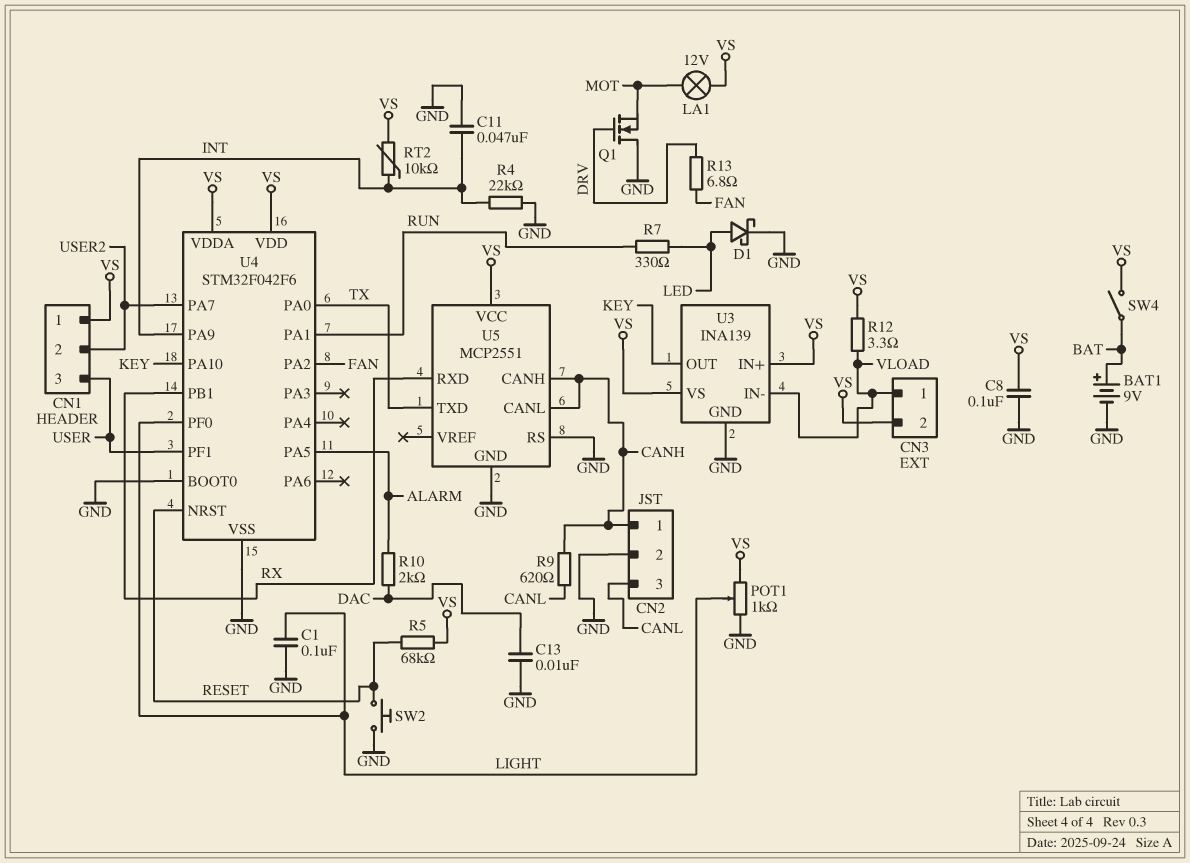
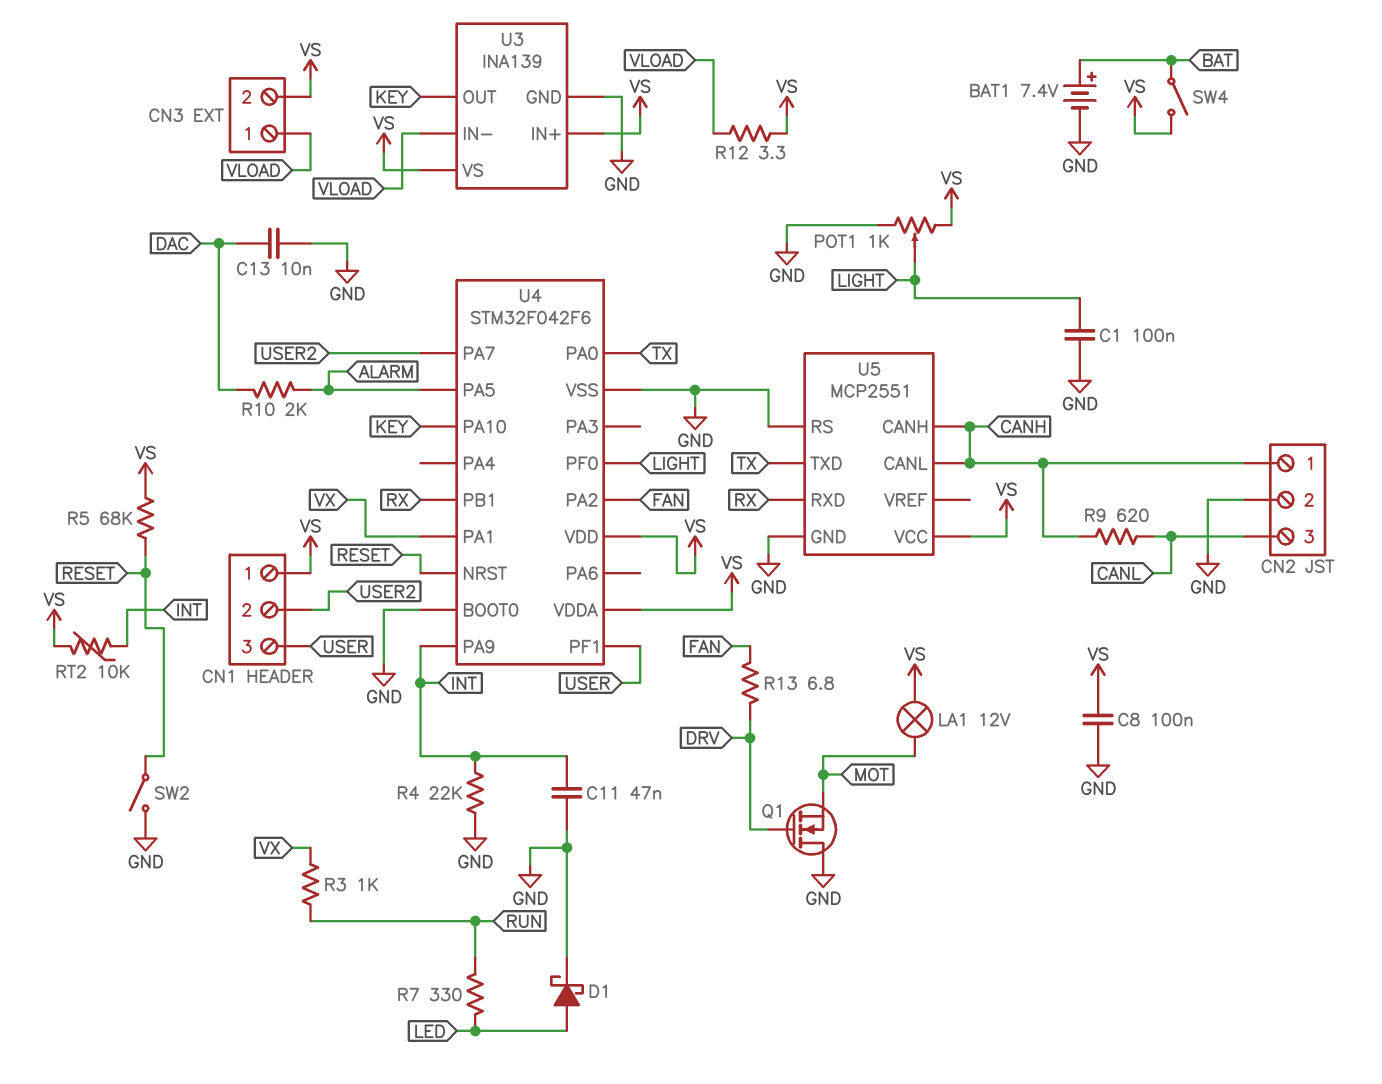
BAT1: 9V (plus BAT, minus GND) -> 7.4V (plus BAT, minus GND)
R3: none -> 1k (RUN, VX)
SW2: button (GND, RESET) -> switch (GND, RESET)
U4 pin PA1: RUN -> VX

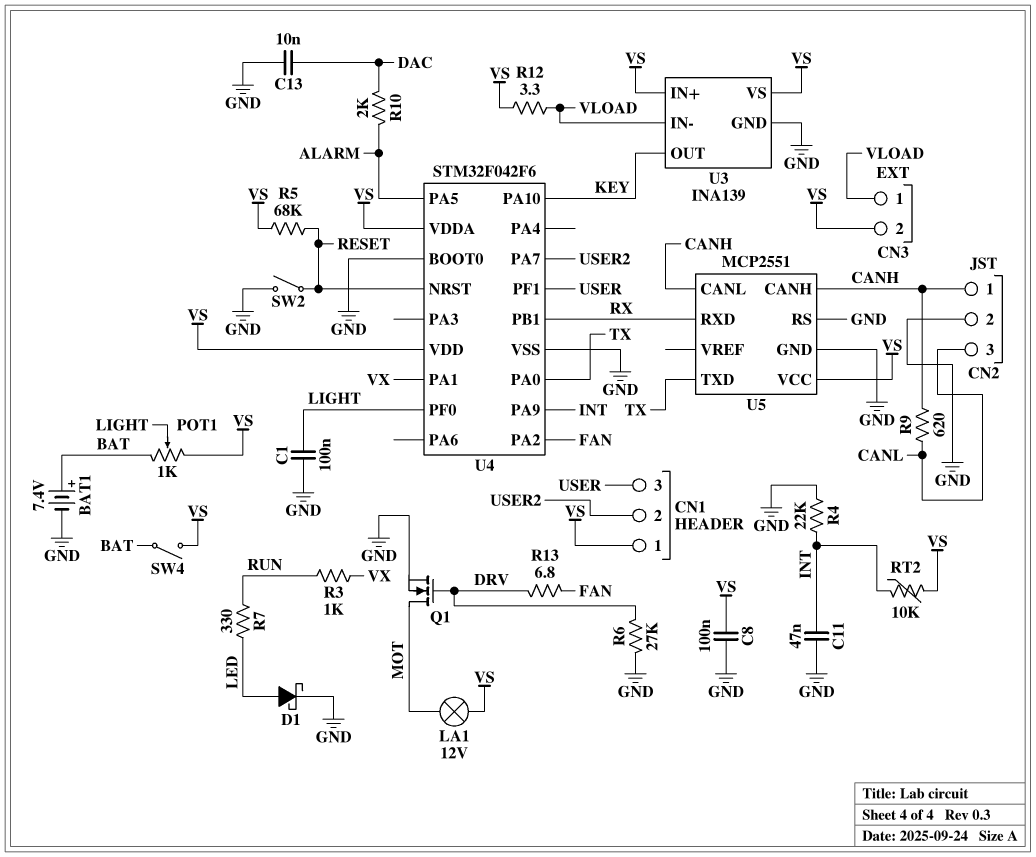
POT1: 1k (GND, VS, wiper LIGHT) -> 1k (BAT, VS, wiper LIGHT)
Q1: NMOS (G DRV, D GND, S MOT) -> NMOS (G DRV, D MOT, S GND)
R6: none -> 27k (DRV, GND)

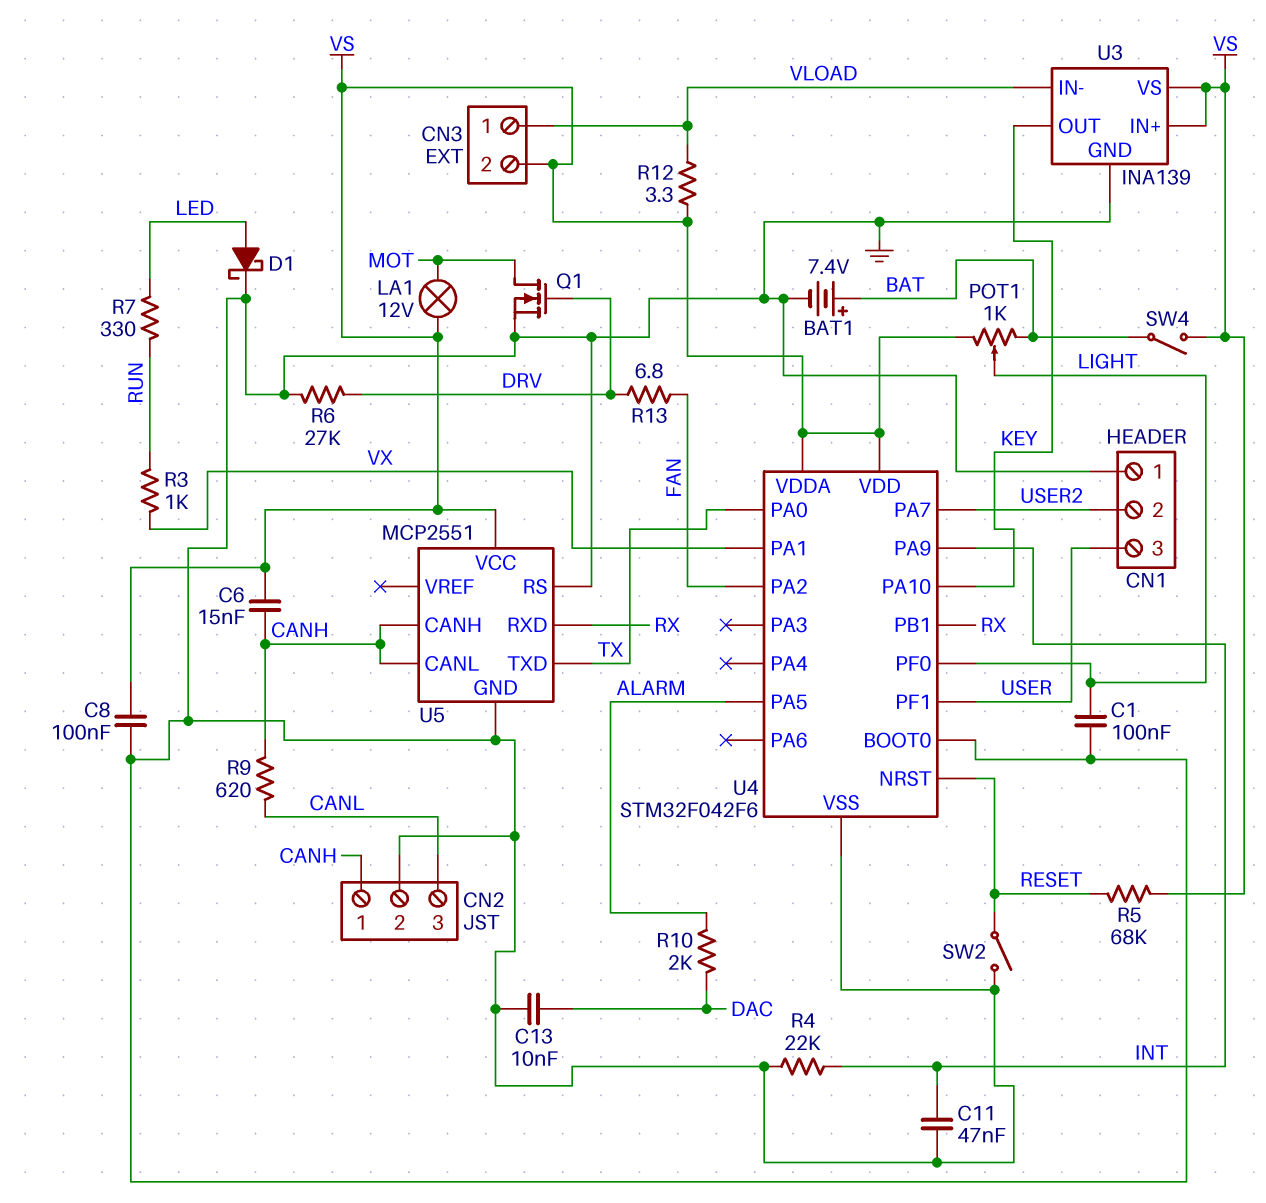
C6: none -> 15nF (CANH, VS)
CN1 pin 1: VS -> GND
RT2: 10k (INT, VS) -> none

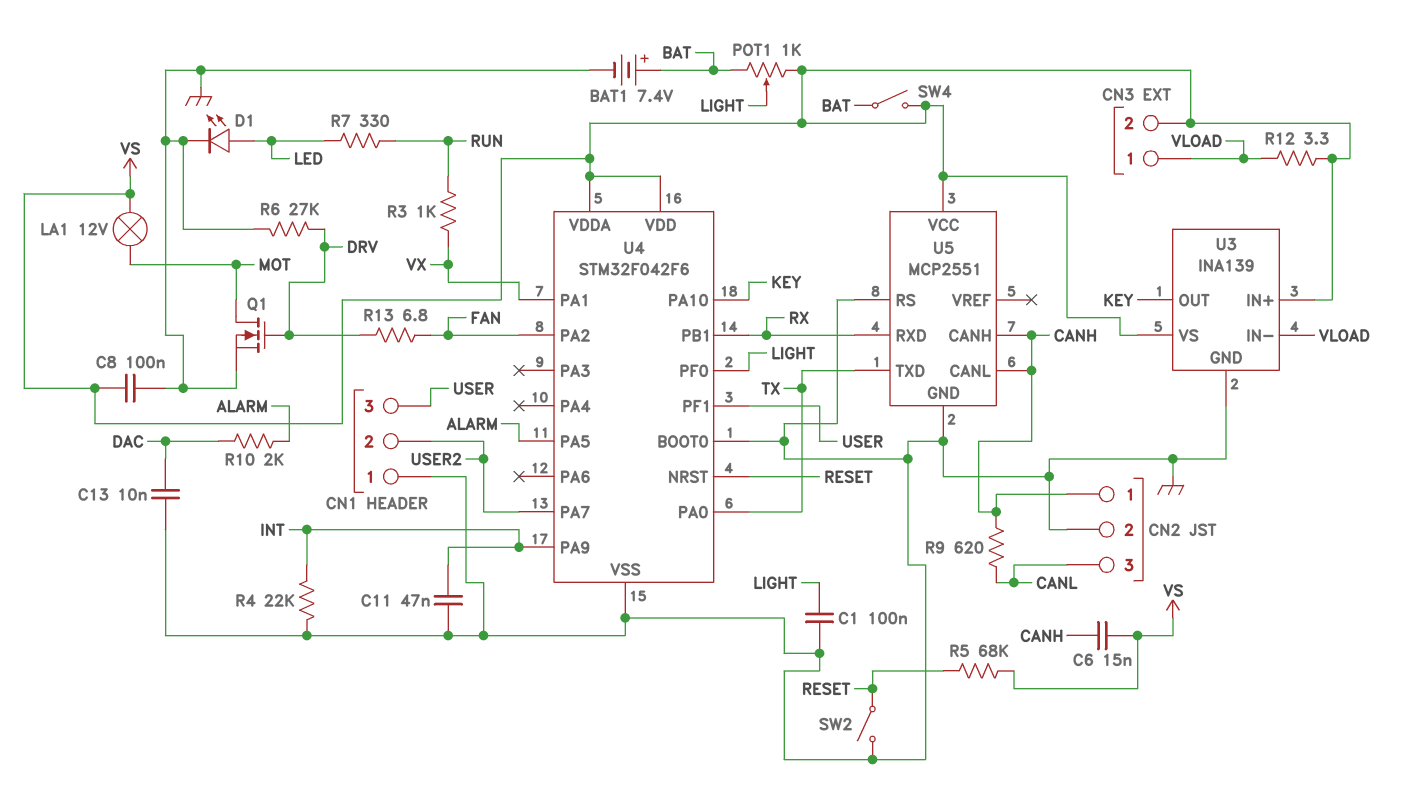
D1: schottky (A LED, K GND) -> LED (A LED, K GND)

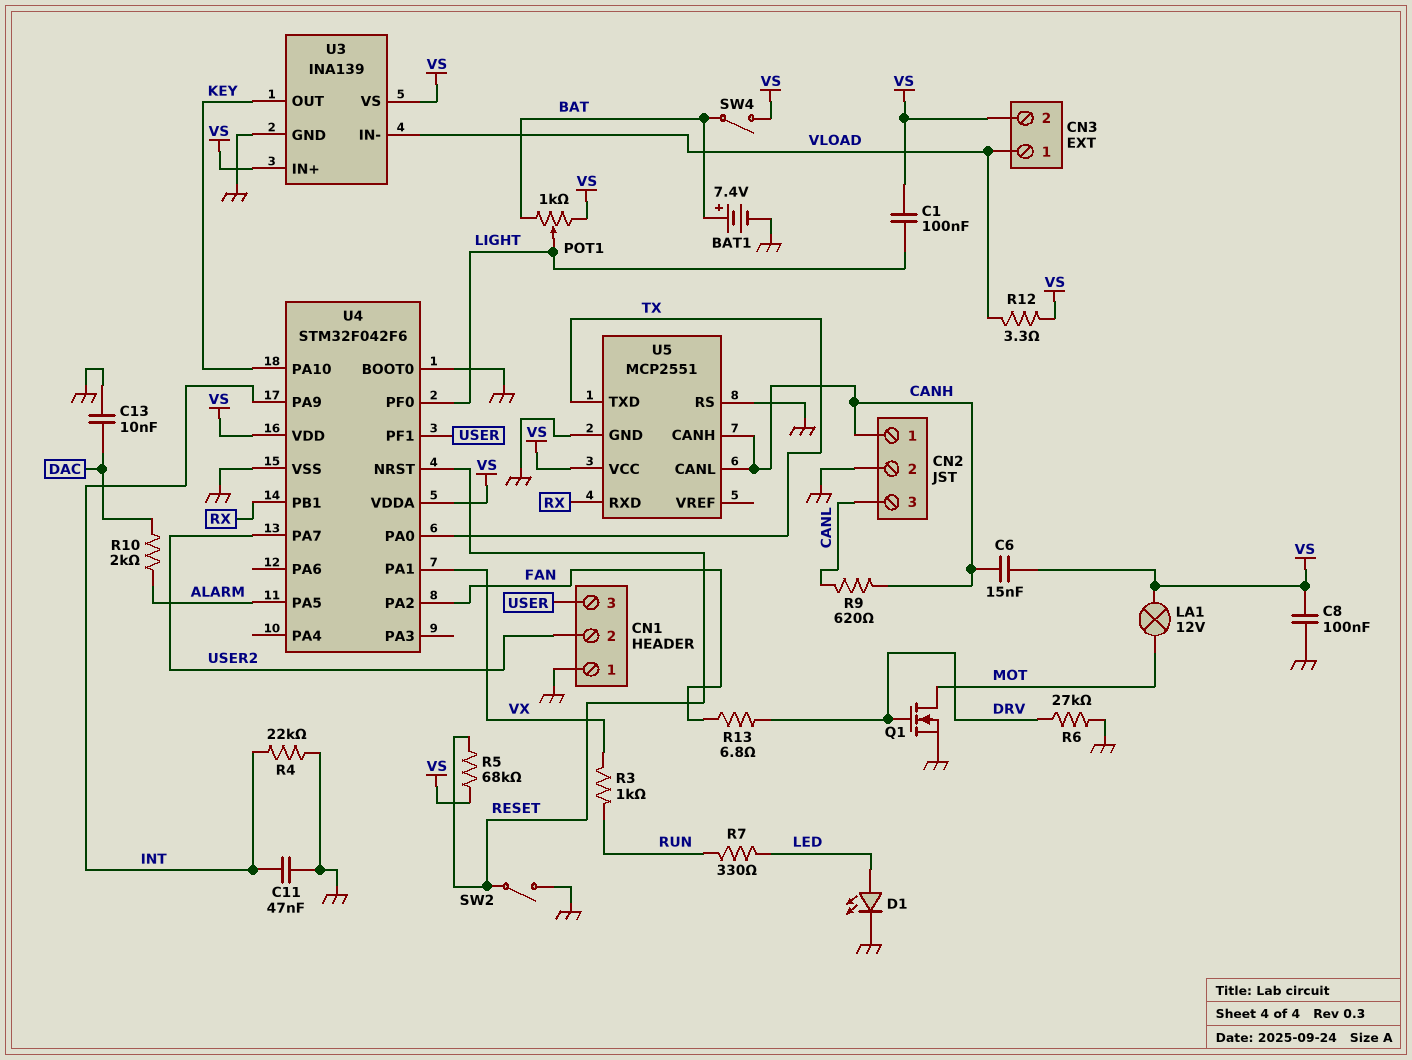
C1: 100nF (GND, LIGHT) -> 100nF (LIGHT, VS)

